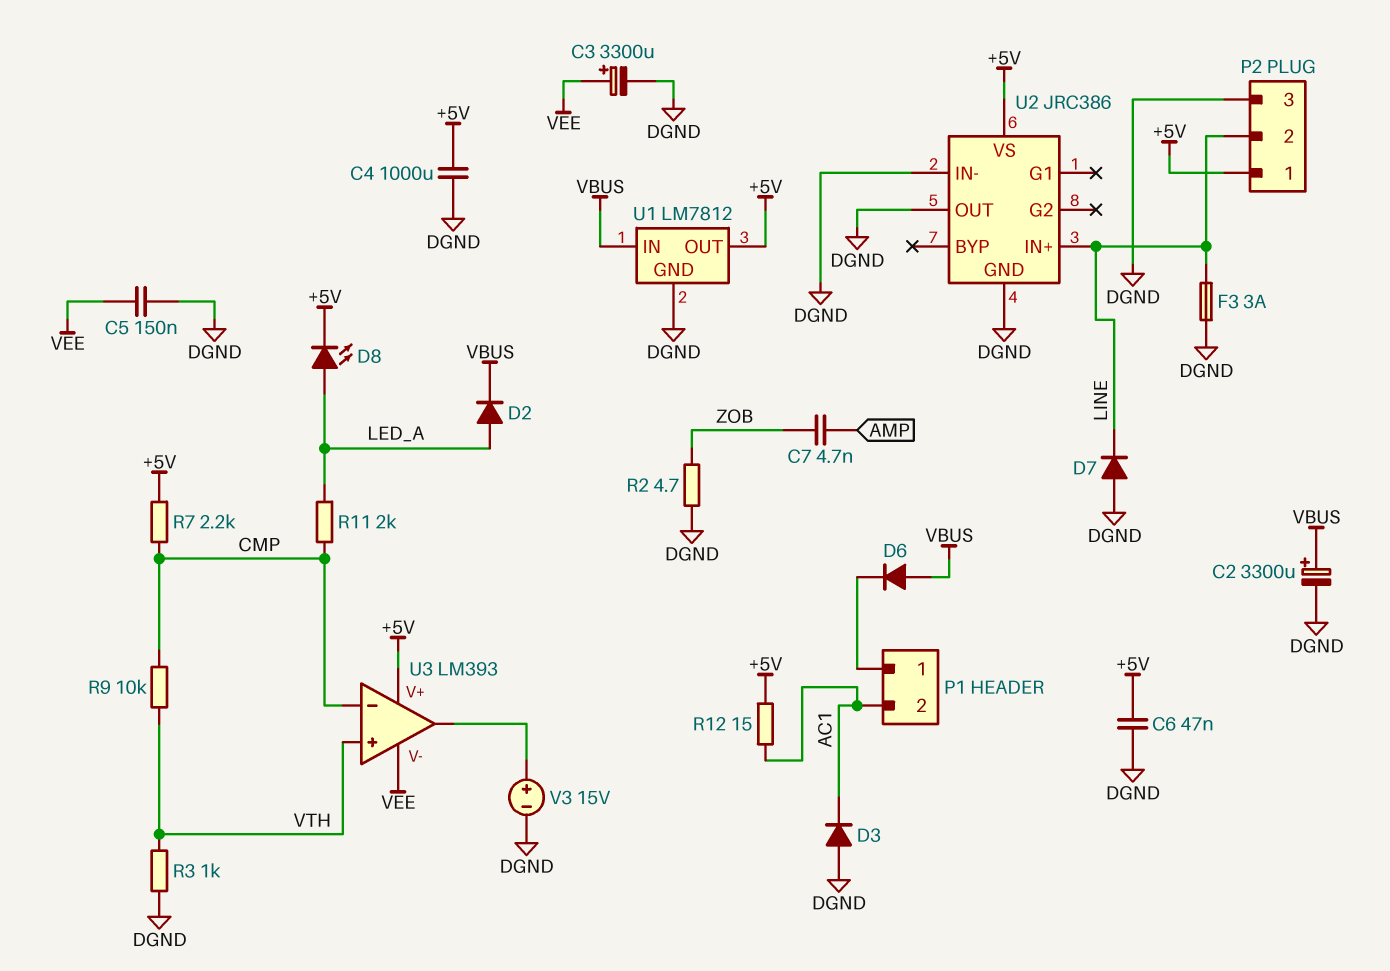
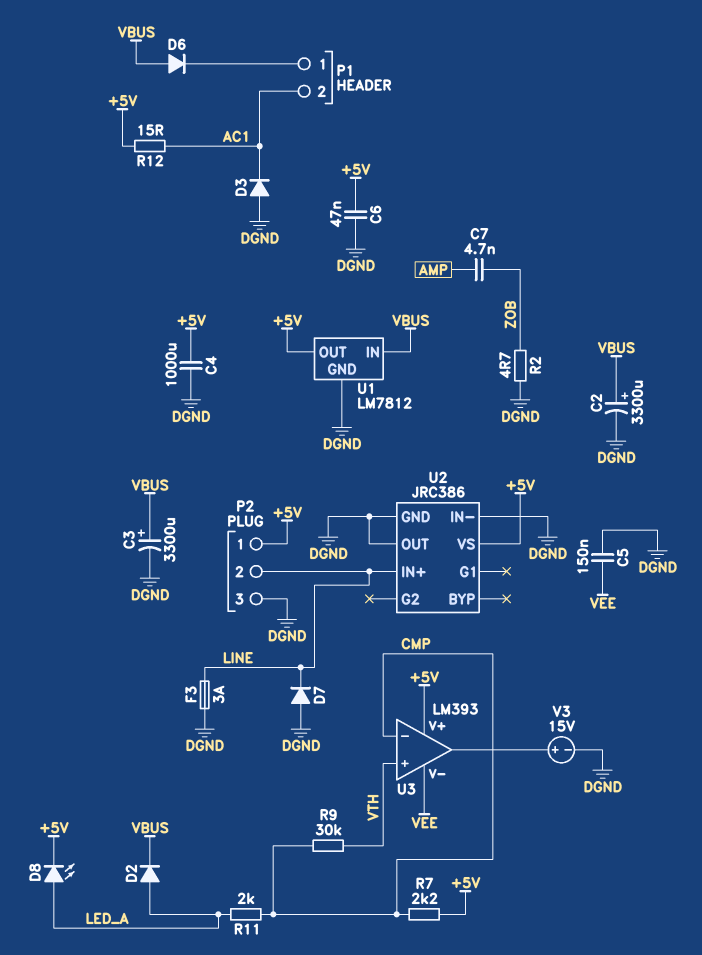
C3: 3300uF (plus VEE, minus DGND) -> 3300uF (plus VBUS, minus DGND)
R3: 1k (DGND, VTH) -> none
R9: 10k (CMP, VTH) -> 30k (CMP, VTH)

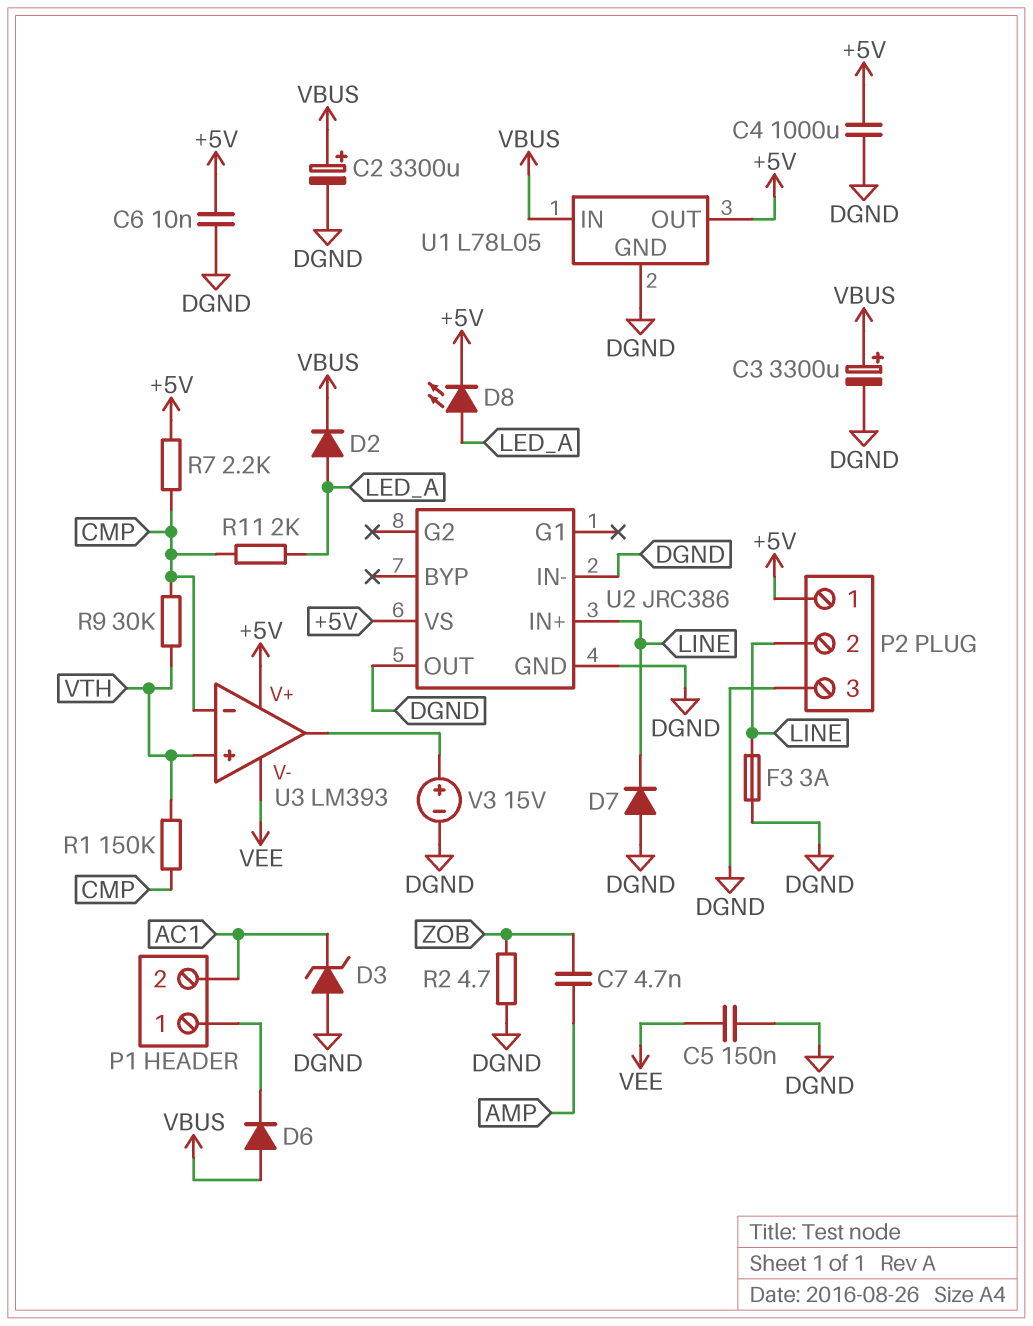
C6: 47nF (+5V, DGND) -> 10nF (+5V, DGND)
D3: diode (A DGND, K AC1) -> zener (A DGND, K AC1)
R1: none -> 150k (CMP, VTH)
R12: 15 (+5V, AC1) -> none
U1: LM7812 -> L78L05

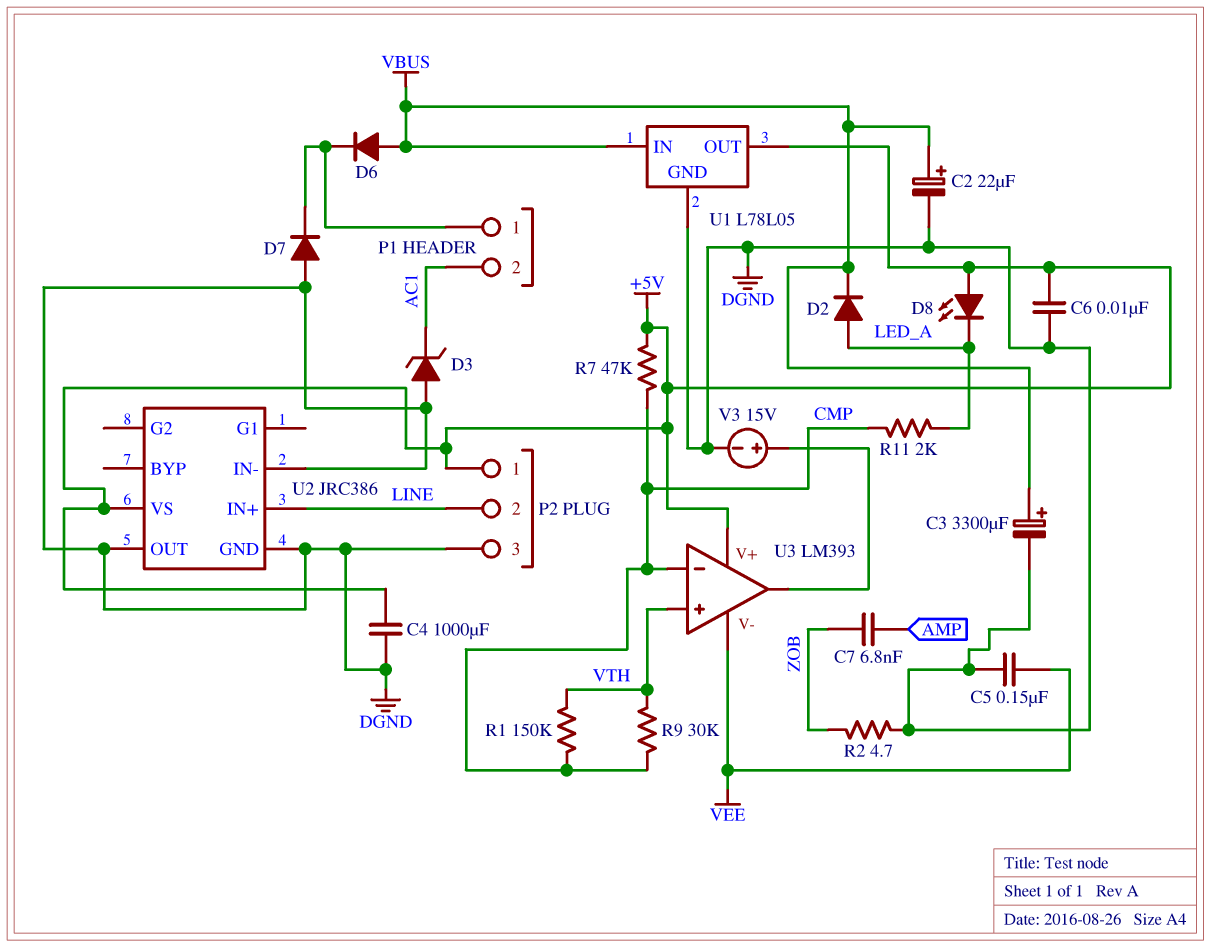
C2: 3300uF (plus VBUS, minus DGND) -> 22uF (plus VBUS, minus DGND)
C7: 4.7nF (AMP, ZOB) -> 6.8nF (AMP, ZOB)
D7: diode (A DGND, K LINE) -> diode (A DGND, K P1/1)
D8: LED (A LED_A, K +5V) -> LED (A +5V, K LED_A)
F3: 3A (DGND, LINE) -> none
R7: 2.2k (+5V, CMP) -> 47k (+5V, CMP)

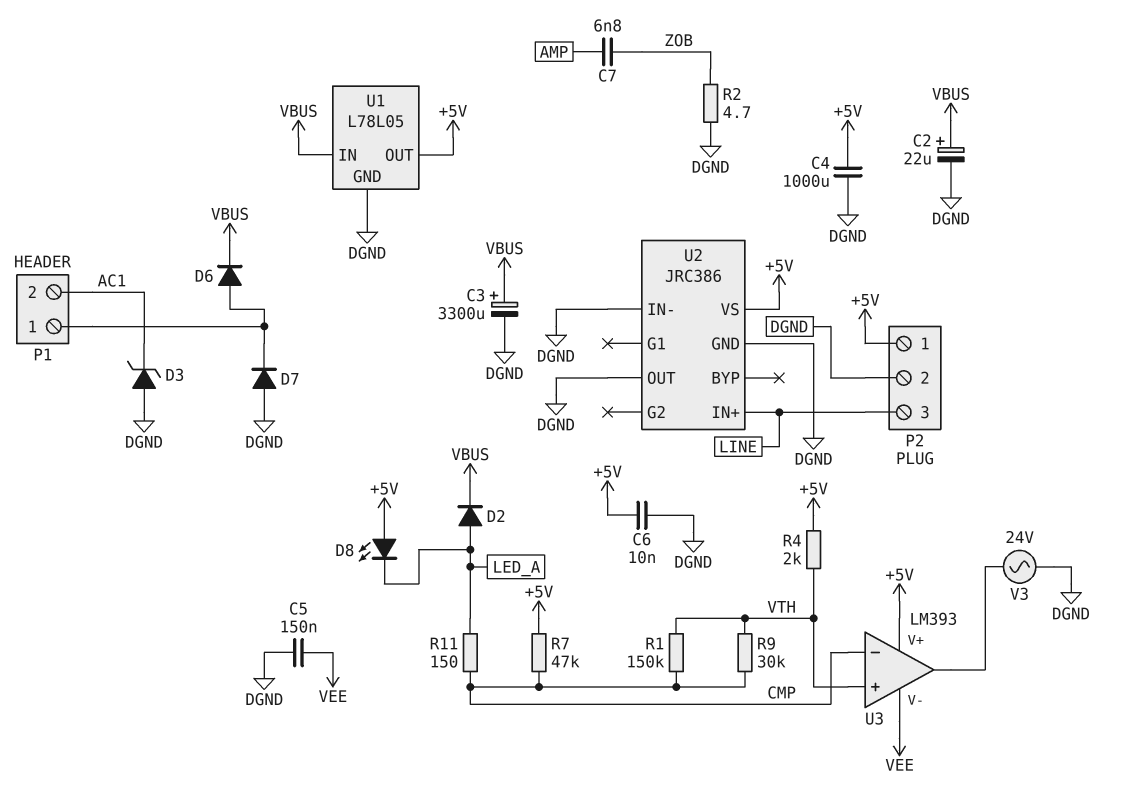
D6: diode (A VBUS, K P1/1) -> diode (A P1/1, K VBUS)
P2 pin 2: LINE -> DGND
P2 pin 3: DGND -> LINE
R4: none -> 2k (+5V, VTH)
R11: 2k (CMP, LED_A) -> 150 (CMP, LED_A)
V3: 15V (plus U3/out, minus DGND) -> AC 24V (DGND, U3/out)

